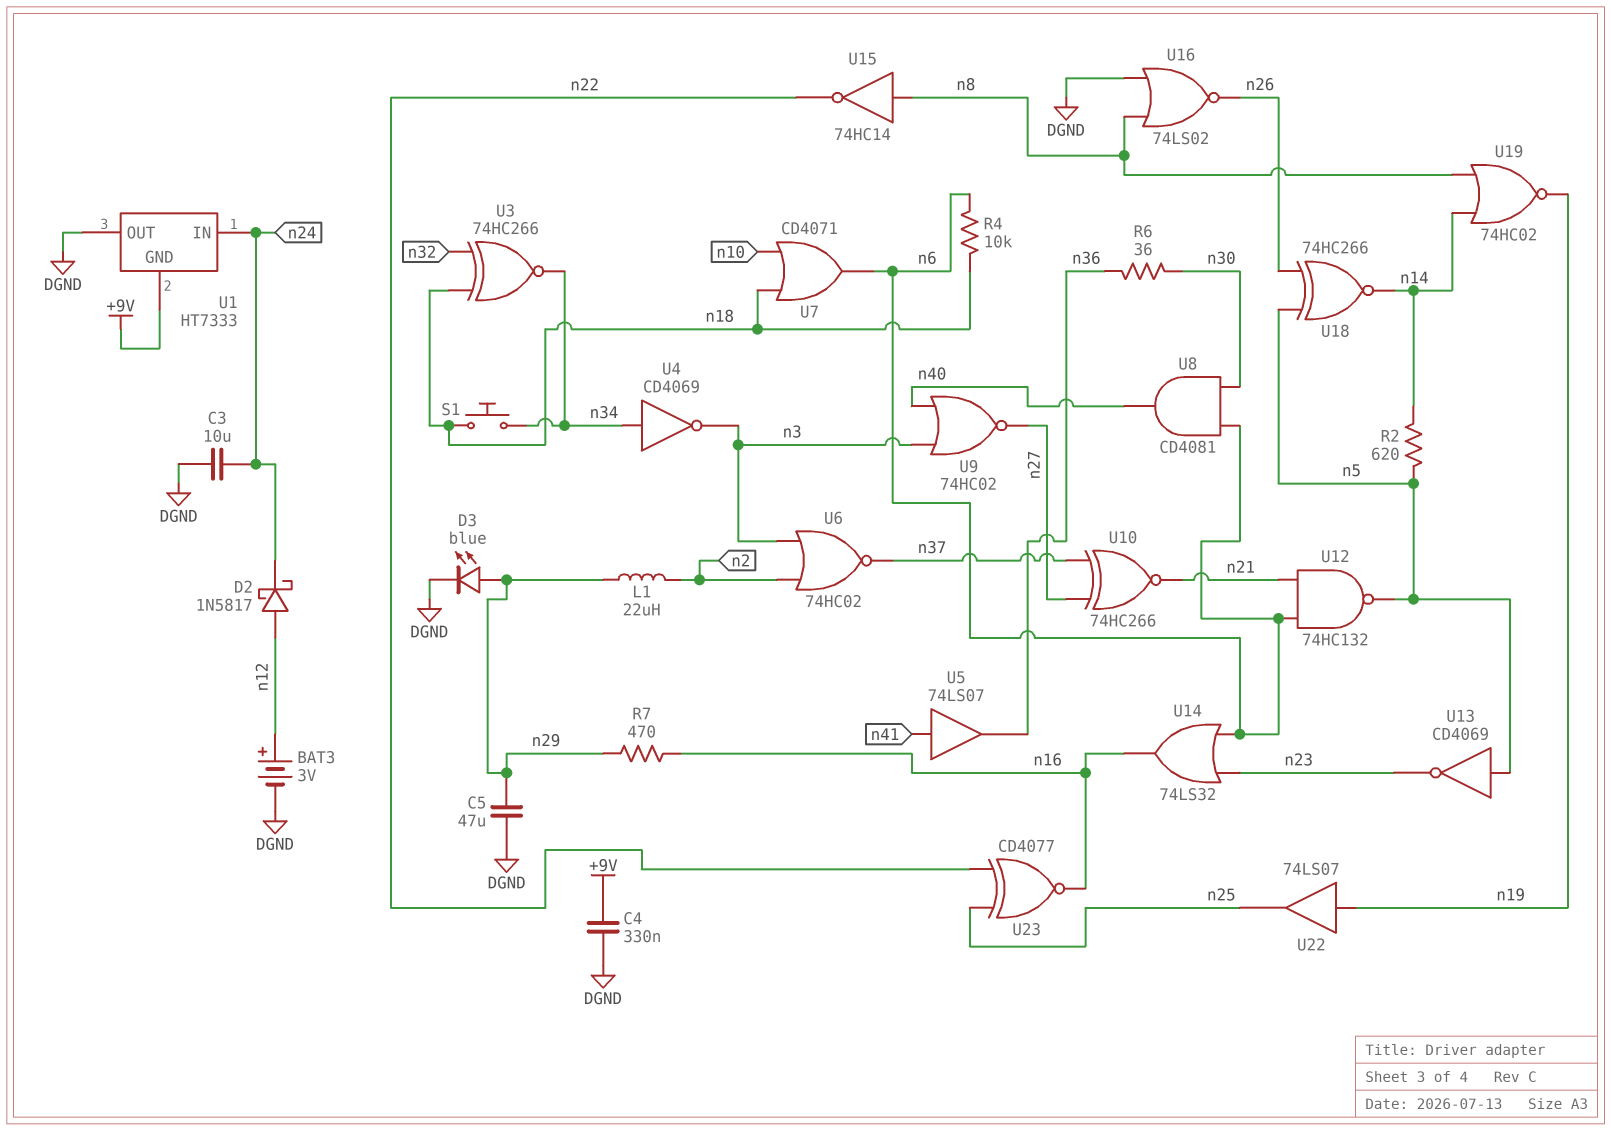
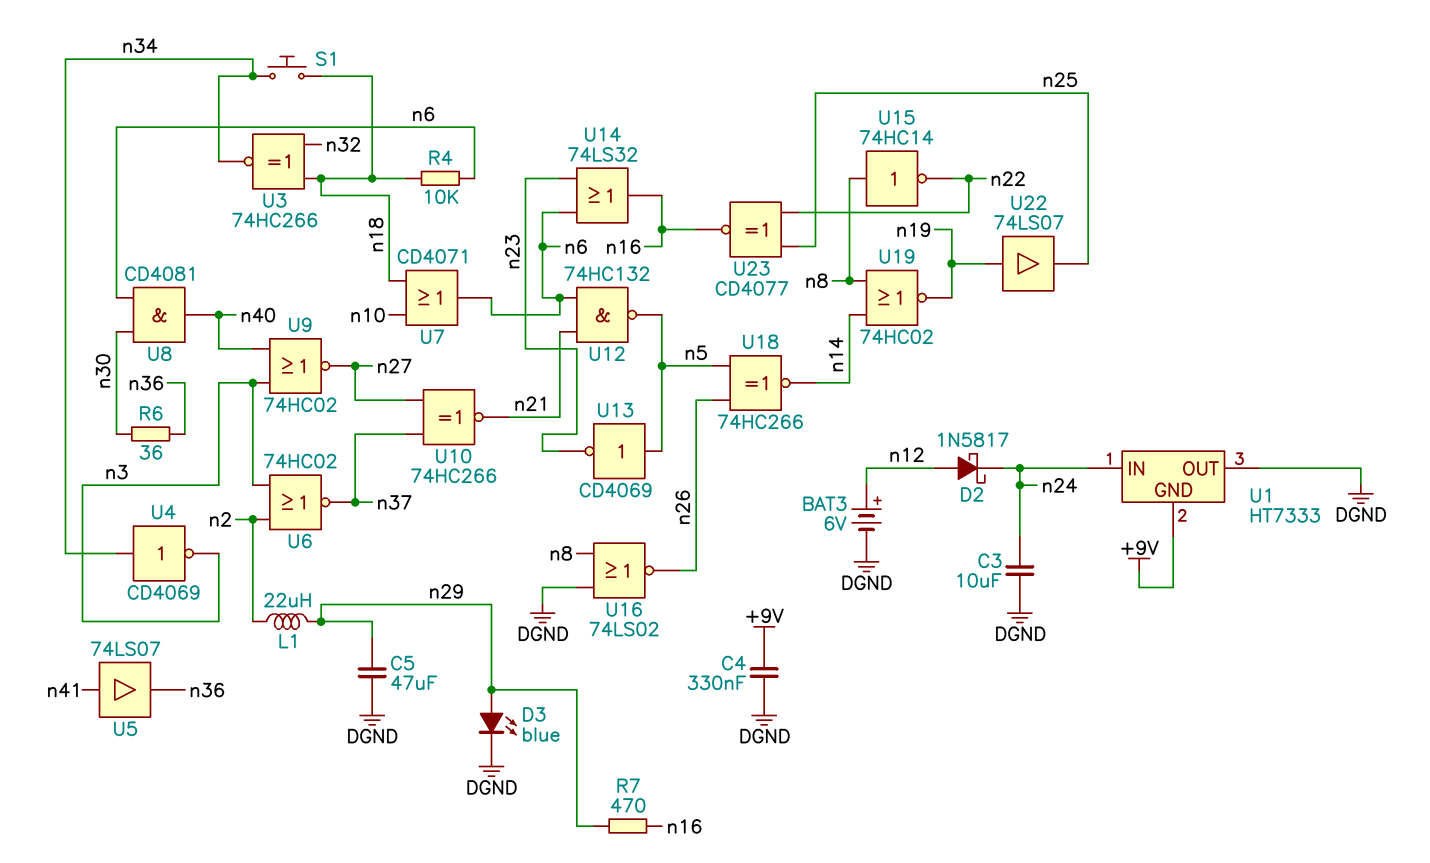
BAT3: 3V (plus n12, minus DGND) -> 6V (plus n12, minus DGND)
R2: 620 (n5, n14) -> none

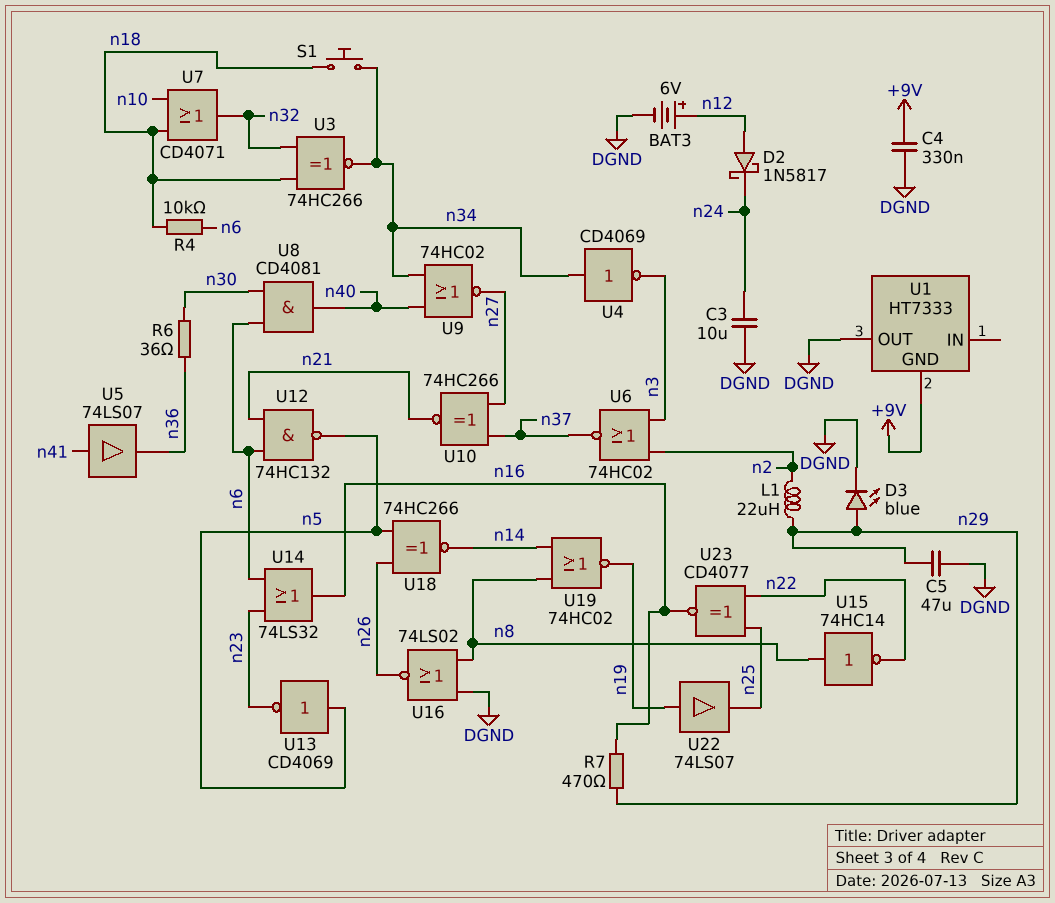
U1 pin IN: n24 -> none
U7: OR CD4071 (in n10, in n18, out n6) -> OR CD4071 (in n10, in n18, out n32)
U9: NOR 74HC02 (in n3, in n40, out n27) -> NOR 74HC02 (in n34, in n40, out n27)

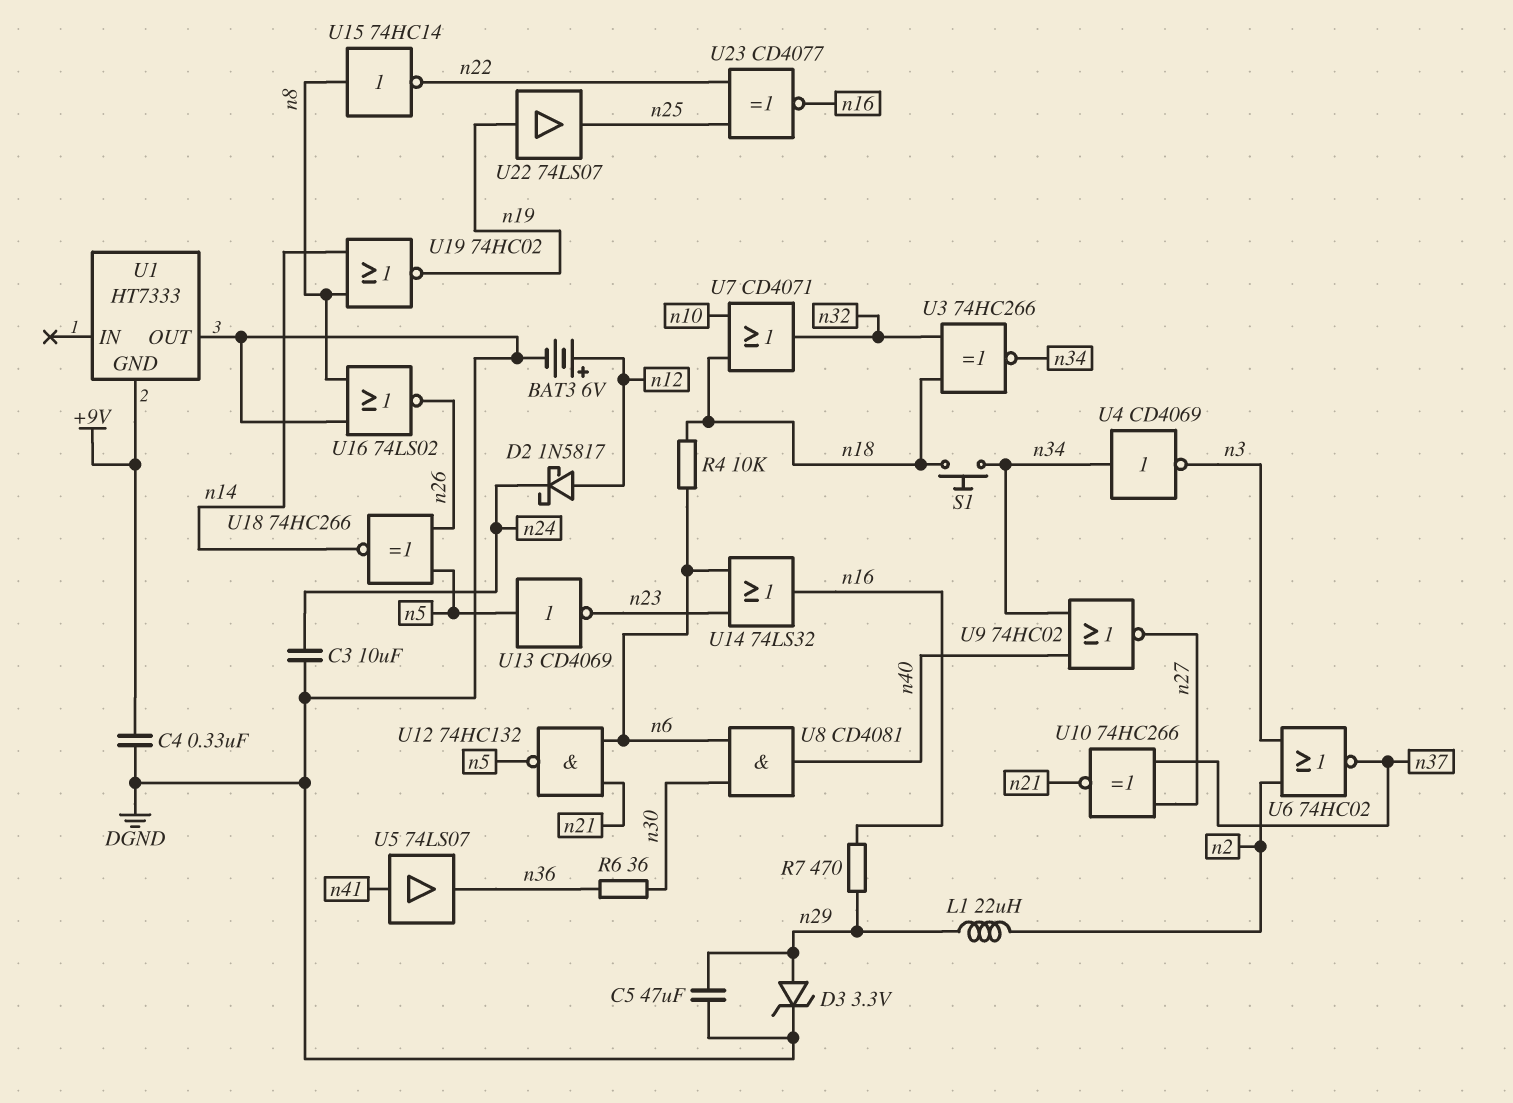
D3: LED blue (A n29, K DGND) -> zener 3.3V (A n29, K DGND)

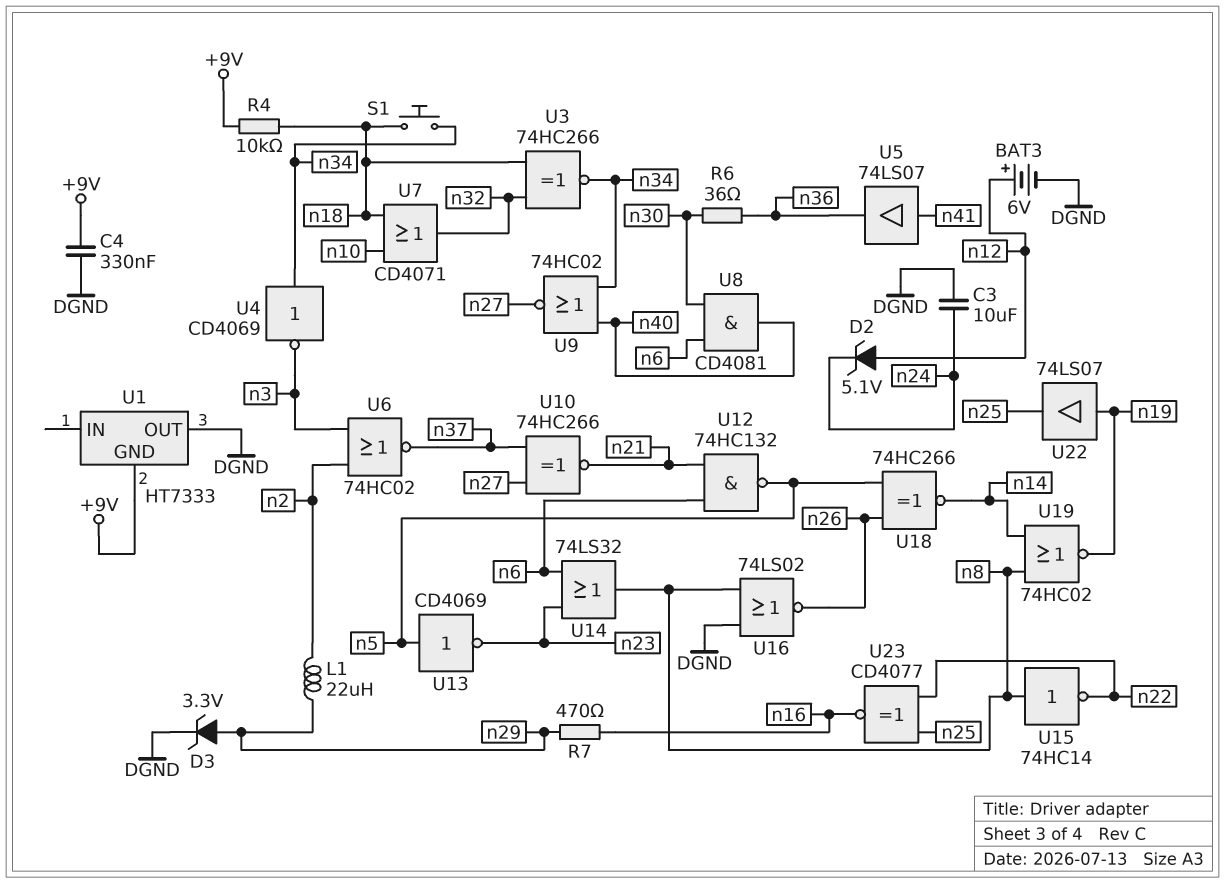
C5: 47uF (DGND, n29) -> none
D2: schottky 1N5817 (A n12, K n24) -> zener 5.1V (A n12, K n24)
R4: 10k (n6, n18) -> 10k (+9V, n18)
U14: OR 74LS32 (in n6, in n23, out n16) -> OR 74LS32 (in n6, in n23, out n8)

